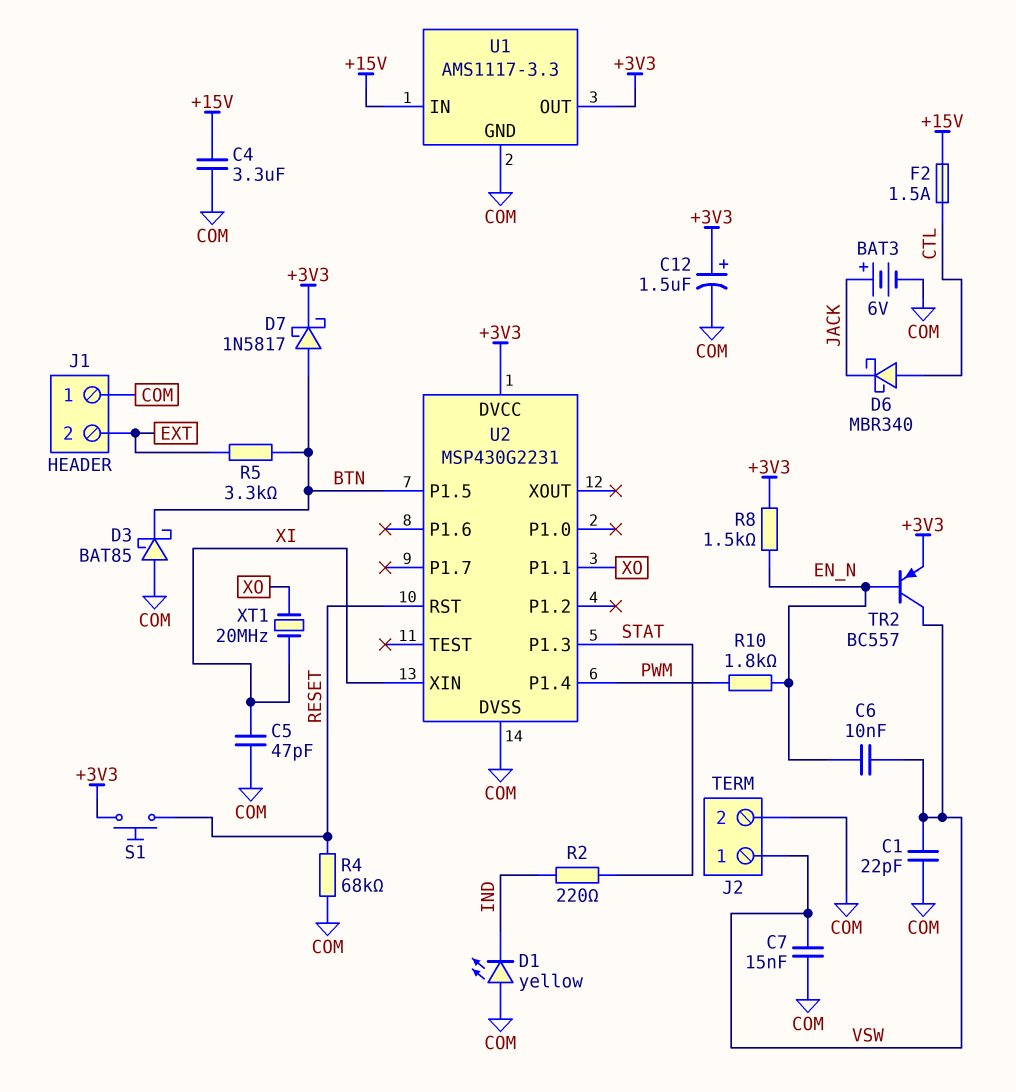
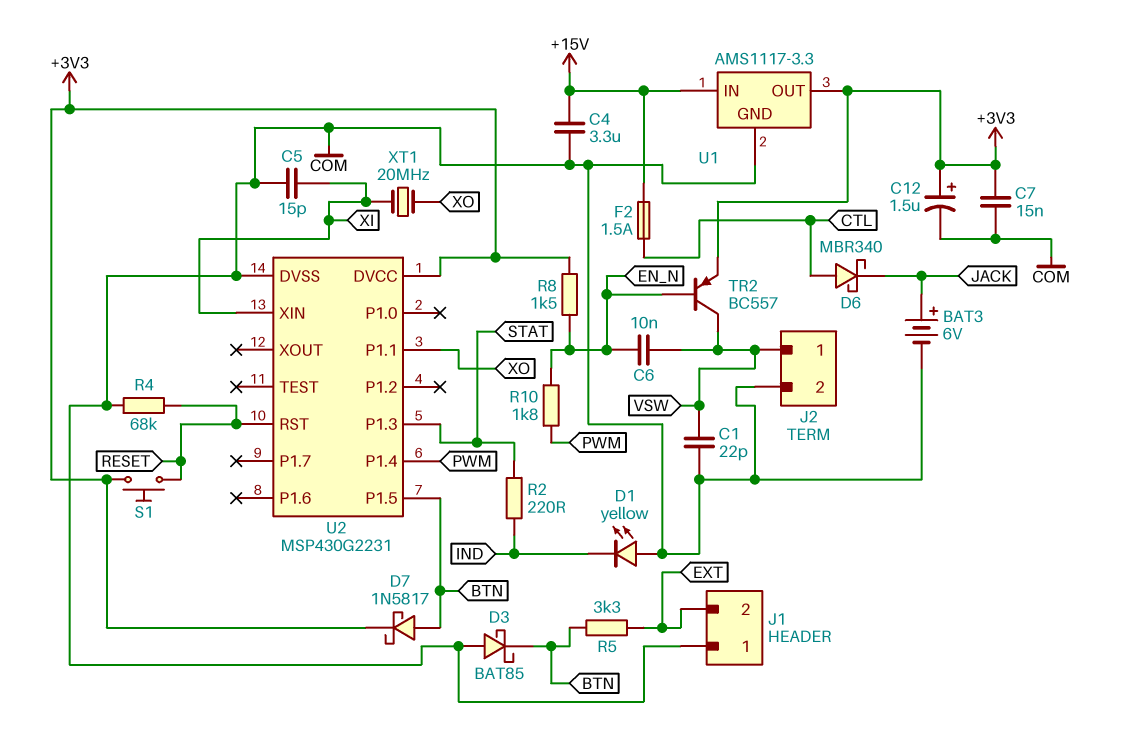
C5: 47pF (COM, XI) -> 15pF (COM, XI)
C7: 15nF (COM, VSW) -> 15nF (+3V3, COM)

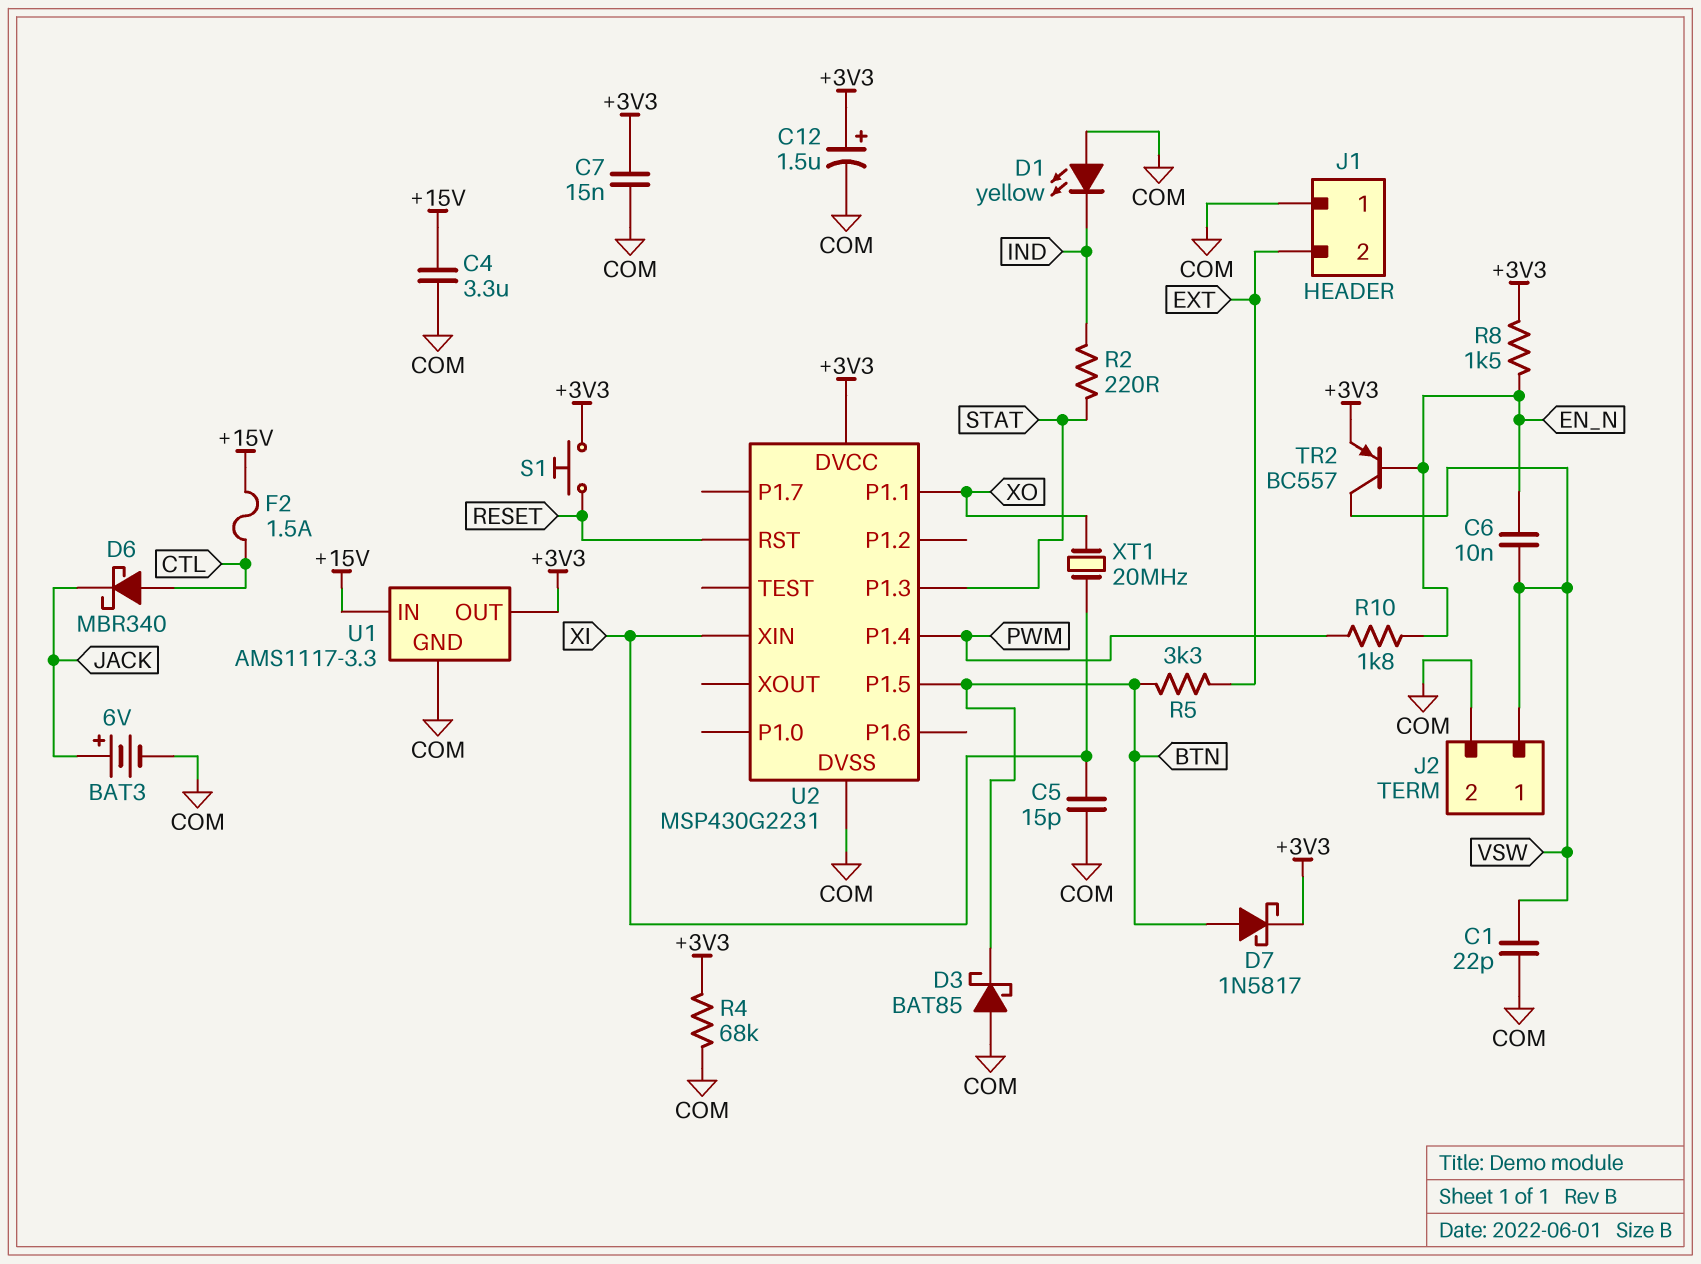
R4: 68k (COM, RESET) -> 68k (+3V3, COM)

